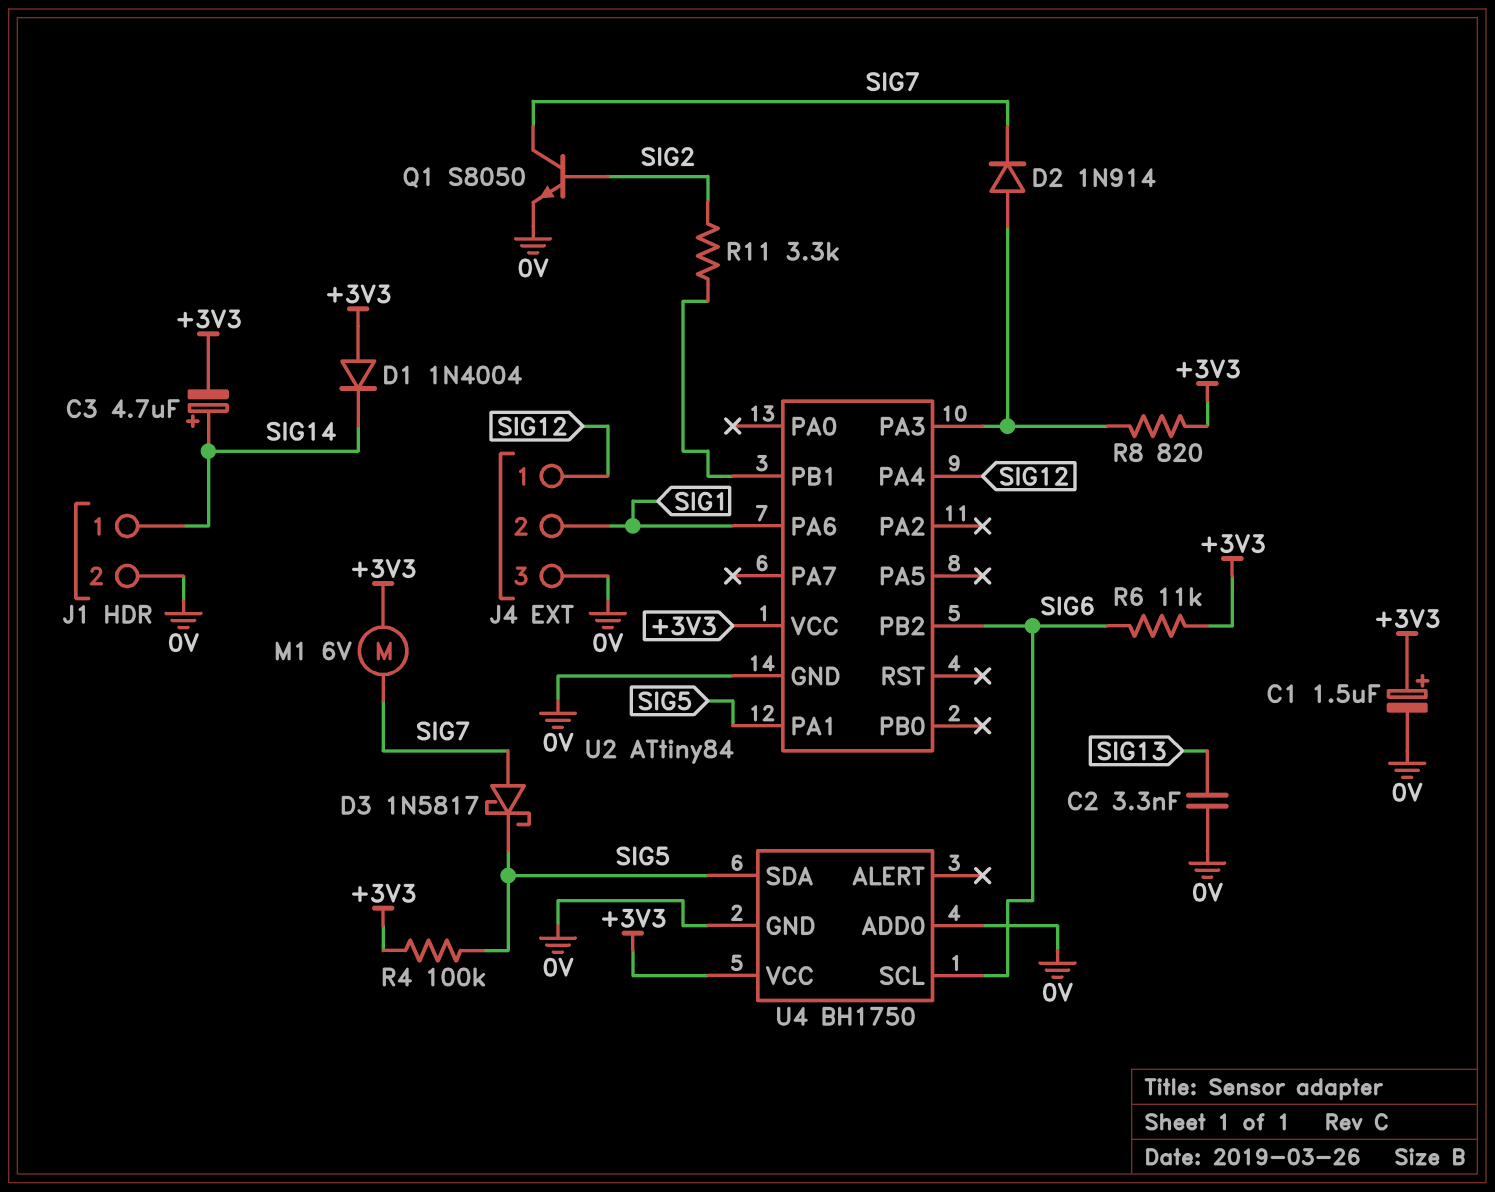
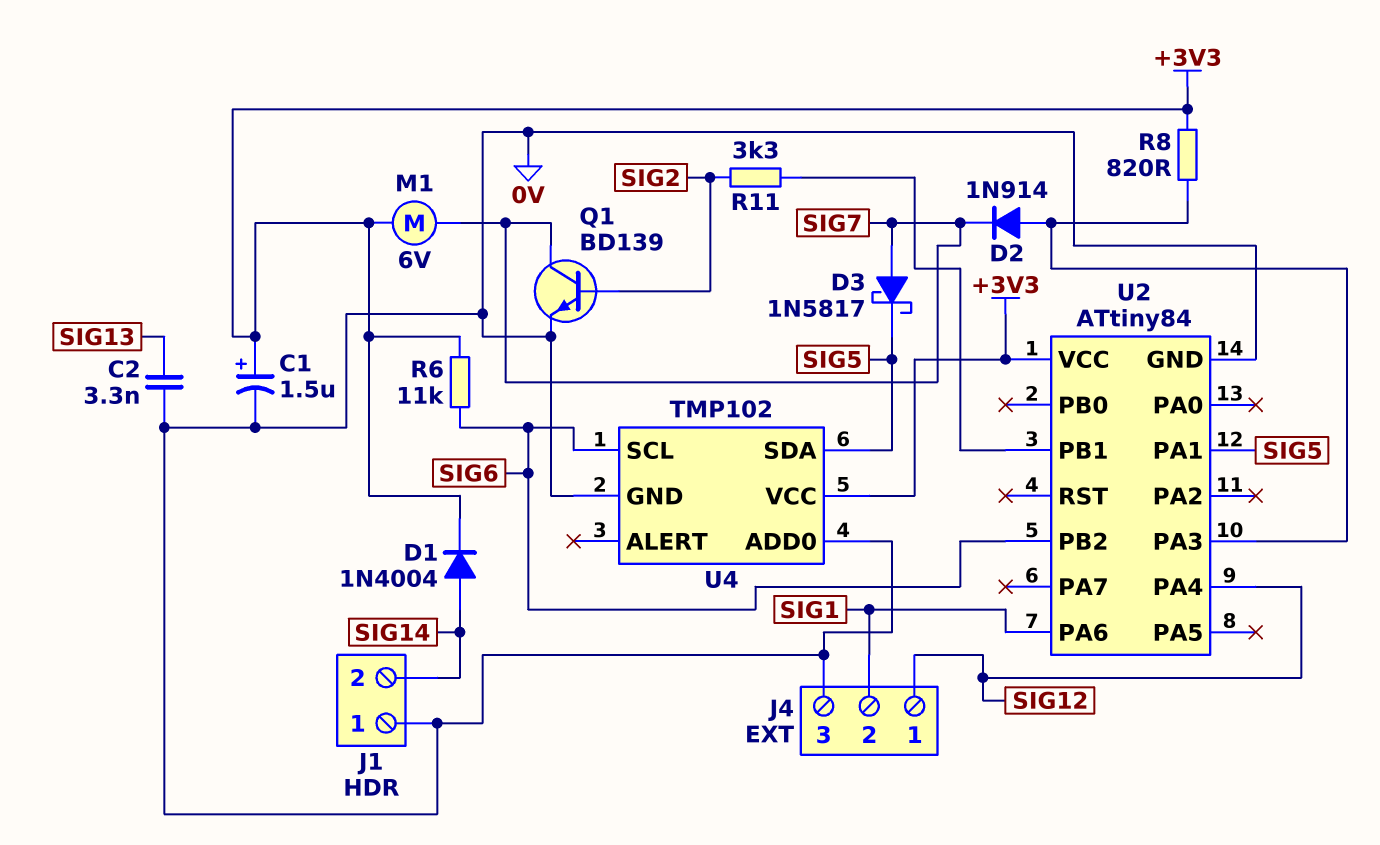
C3: 4.7uF (plus SIG14, minus +3V3) -> none
D1: diode 1N4004 (A +3V3, K SIG14) -> diode 1N4004 (A SIG14, K +3V3)
J1 pin 1: SIG14 -> 0V
J1 pin 2: 0V -> SIG14
Q1: NPN S8050 (B SIG2, C SIG7, E 0V) -> NPN BD139 (B SIG2, C SIG7, E 0V)
R4: 100k (+3V3, SIG5) -> none
U4: BH1750 -> TMP102

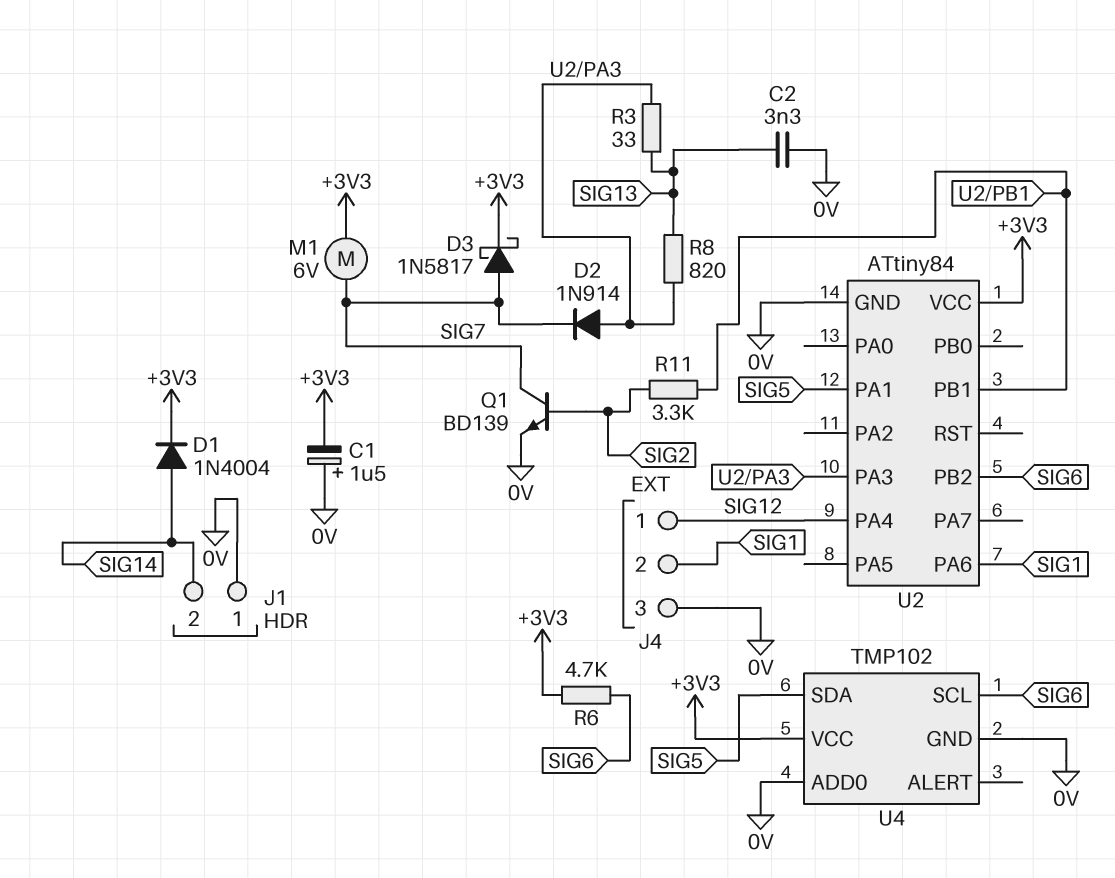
C1: 1.5uF (plus +3V3, minus 0V) -> 1.5uF (plus 0V, minus +3V3)
D3: schottky 1N5817 (A SIG7, K SIG5) -> schottky 1N5817 (A SIG7, K +3V3)
R3: none -> 33 (SIG13, U2/PA3)
R6: 11k (+3V3, SIG6) -> 4.7k (+3V3, SIG6)
R8: 820 (+3V3, U2/PA3) -> 820 (SIG13, U2/PA3)

